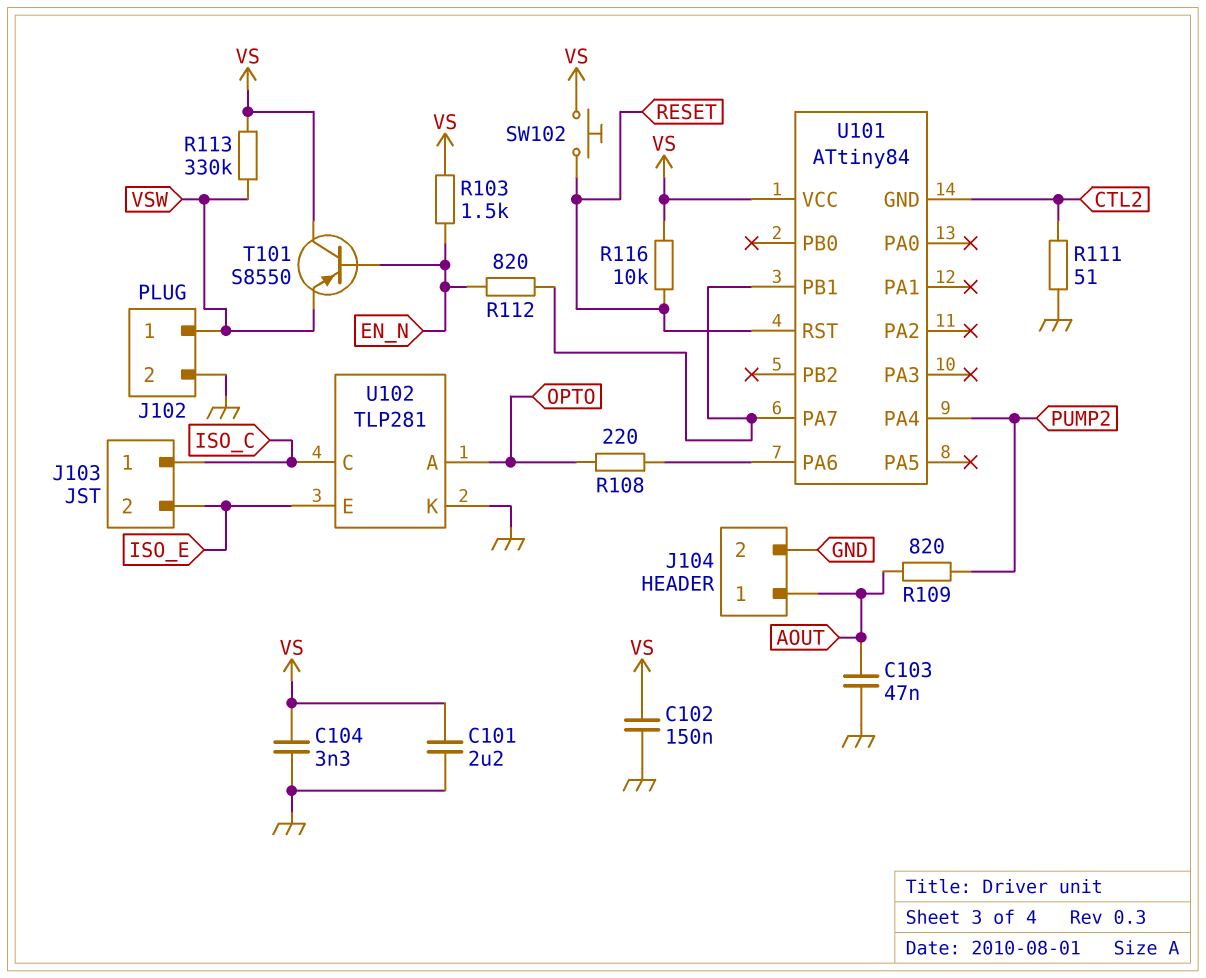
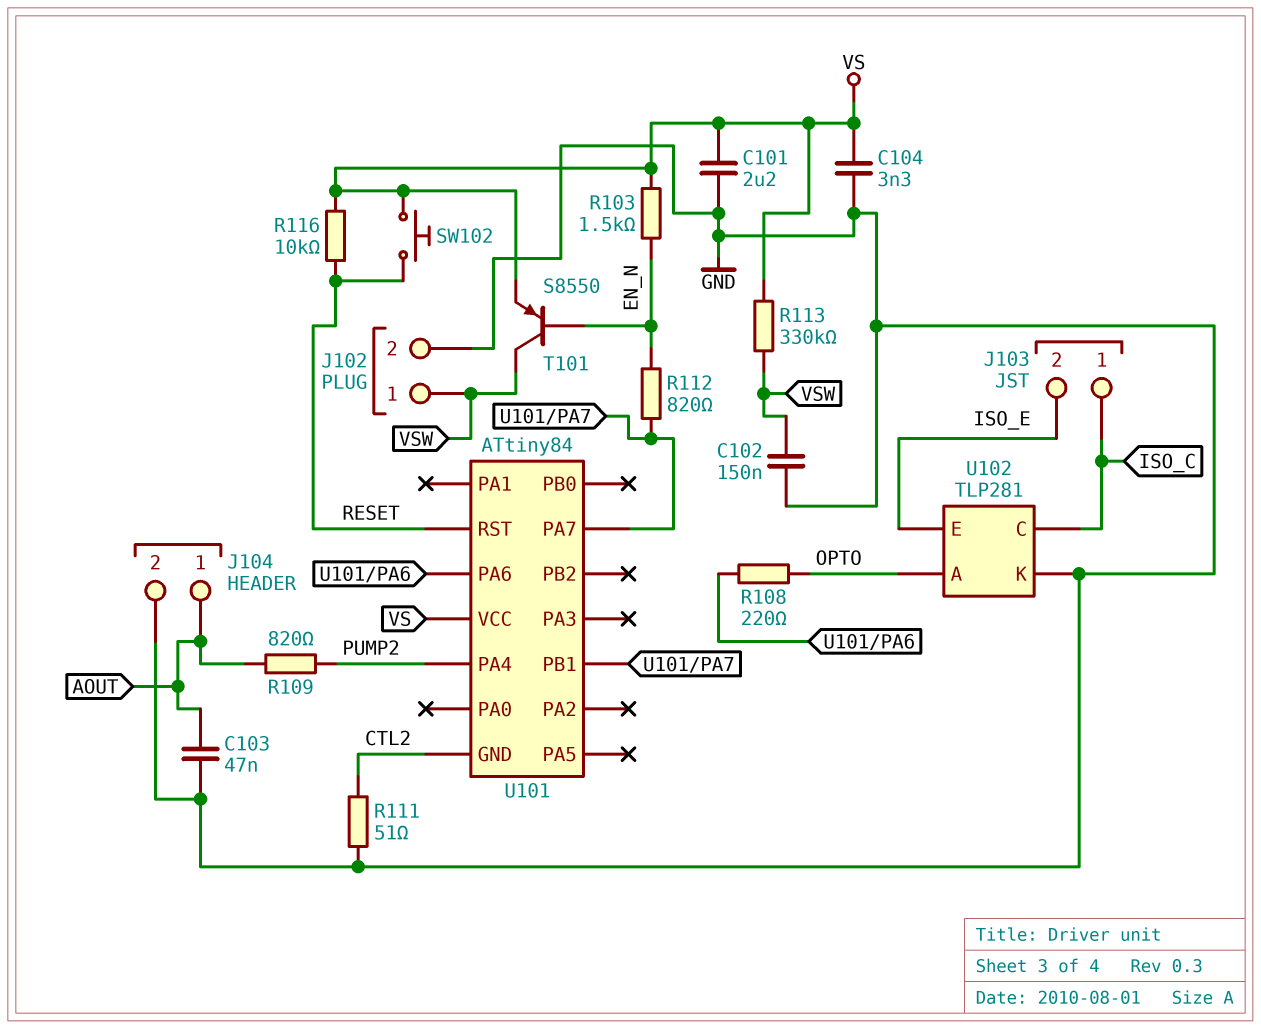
C102: 150nF (GND, VS) -> 150nF (GND, VSW)
T101: PNP S8550 (B EN_N, C VS, E VSW) -> PNP S8550 (B EN_N, C VSW, E VS)

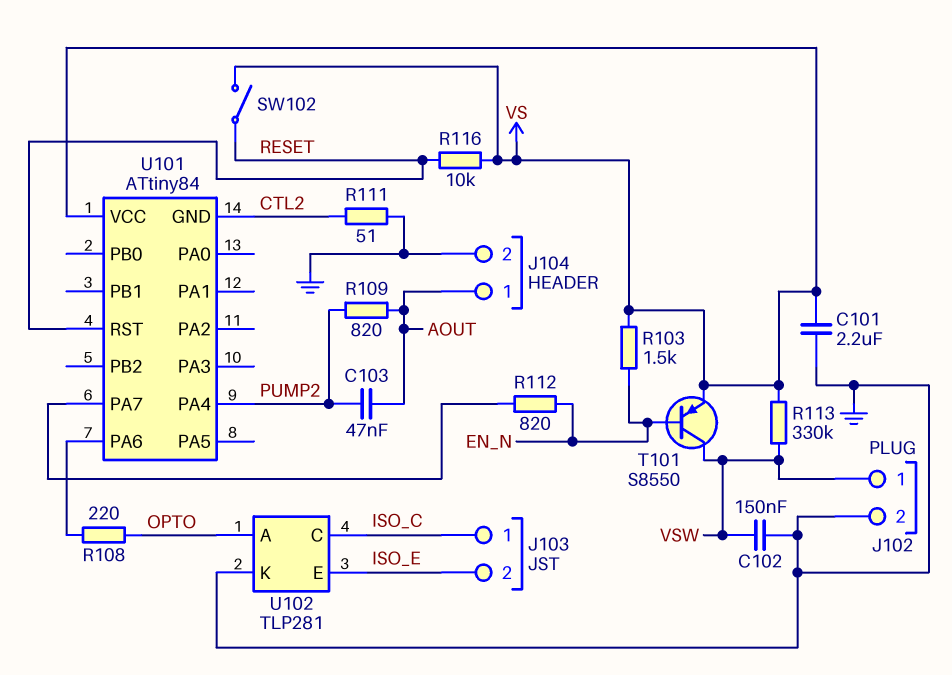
C103: 47nF (AOUT, GND) -> 47nF (AOUT, PUMP2)
C104: 3.3nF (GND, VS) -> none
SW102: button (RESET, VS) -> switch (RESET, VS)
U101 pin PB1: U101/PA7 -> none

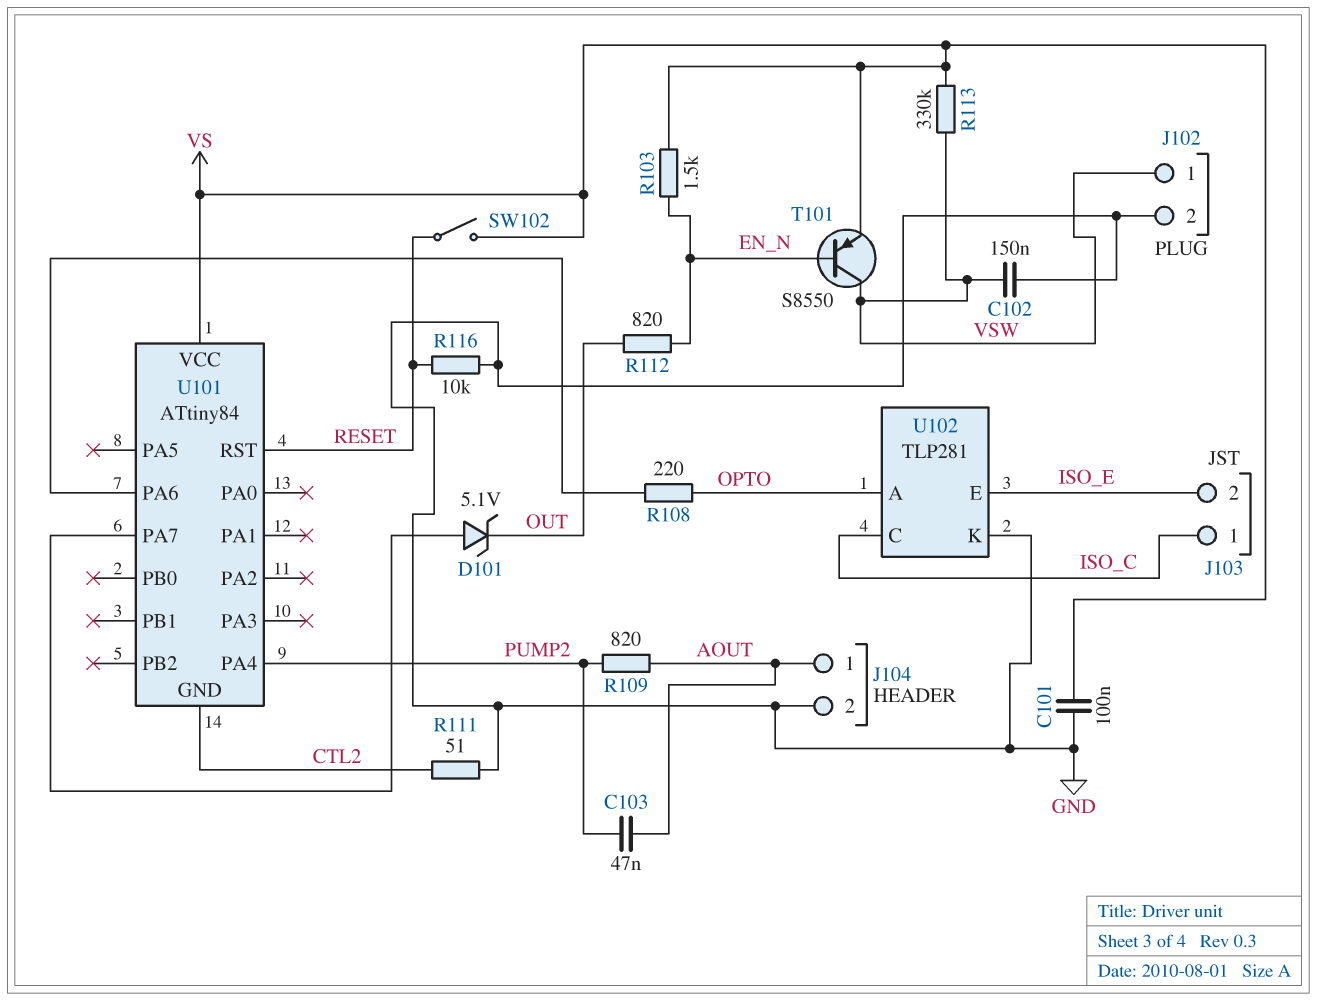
C101: 2.2uF (GND, VS) -> 100nF (GND, VS)
D101: none -> zener 5.1V (A U101/PA7, K OUT)
R112: 820 (EN_N, U101/PA7) -> 820 (EN_N, OUT)
R116: 10k (RESET, VS) -> 10k (GND, RESET)

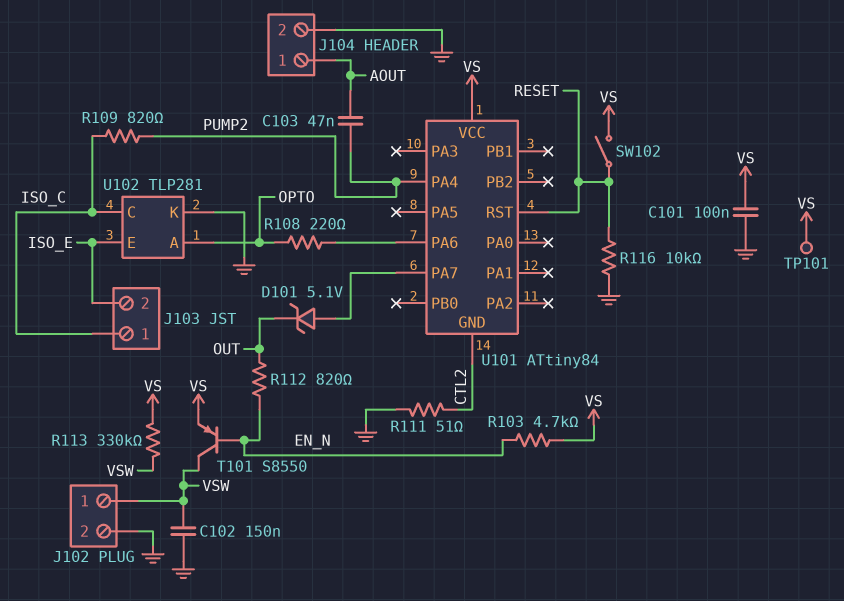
R103: 1.5k (EN_N, VS) -> 4.7k (EN_N, VS)
R109: 820 (AOUT, PUMP2) -> 820 (ISO_C, PUMP2)
TP101: none -> test point (VS)

